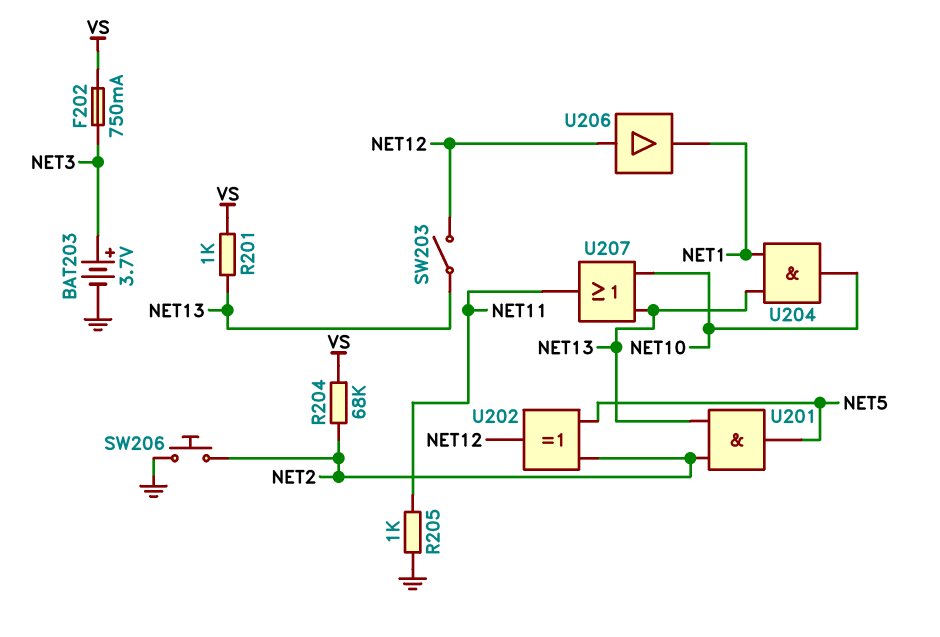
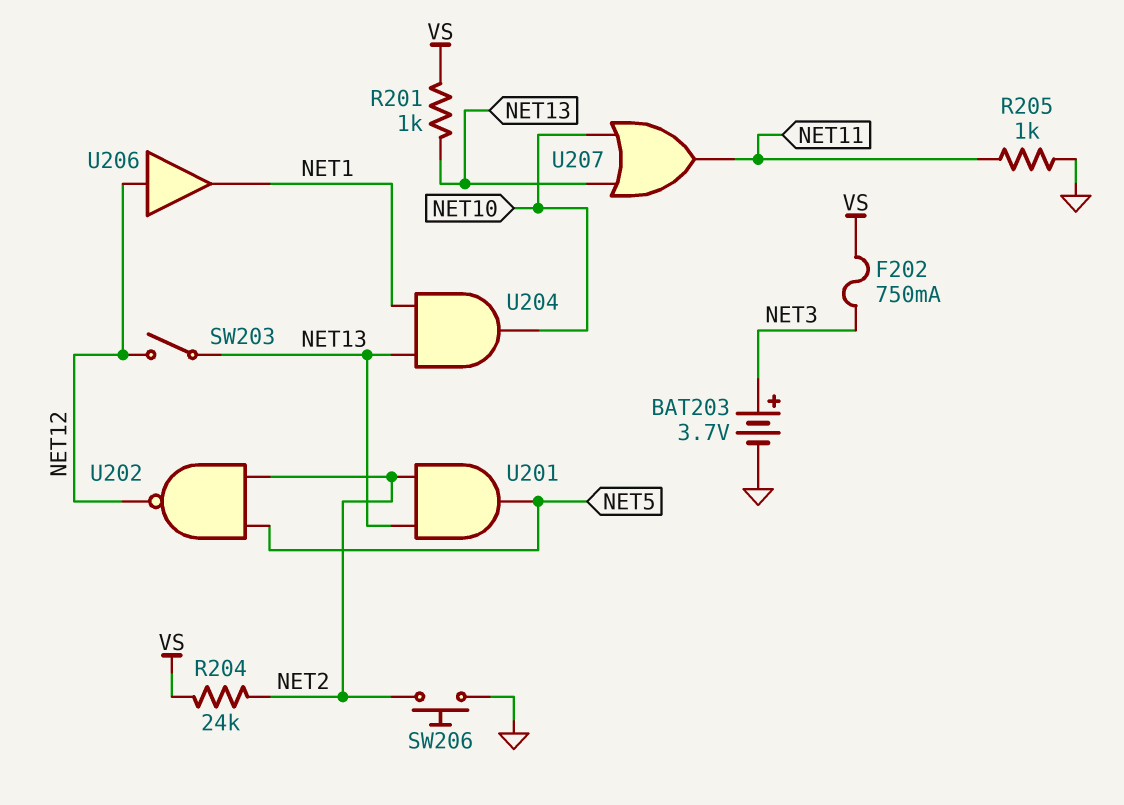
R204: 68k (NET2, VS) -> 24k (NET2, VS)
U202: XOR (in NET2, in NET5, out NET12) -> NAND (in NET2, in NET5, out NET12)

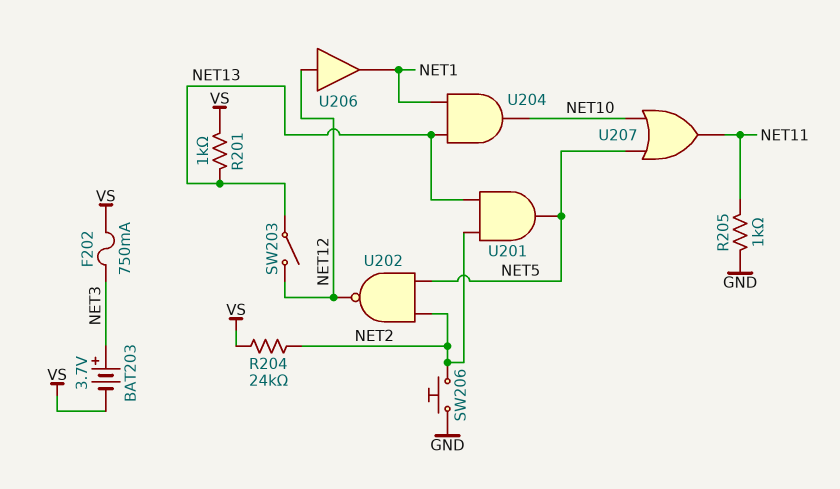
BAT203: 3.7V (plus NET3, minus GND) -> 3.7V (plus NET3, minus VS)
U207: OR (in NET10, in NET13, out NET11) -> OR (in NET5, in NET10, out NET11)

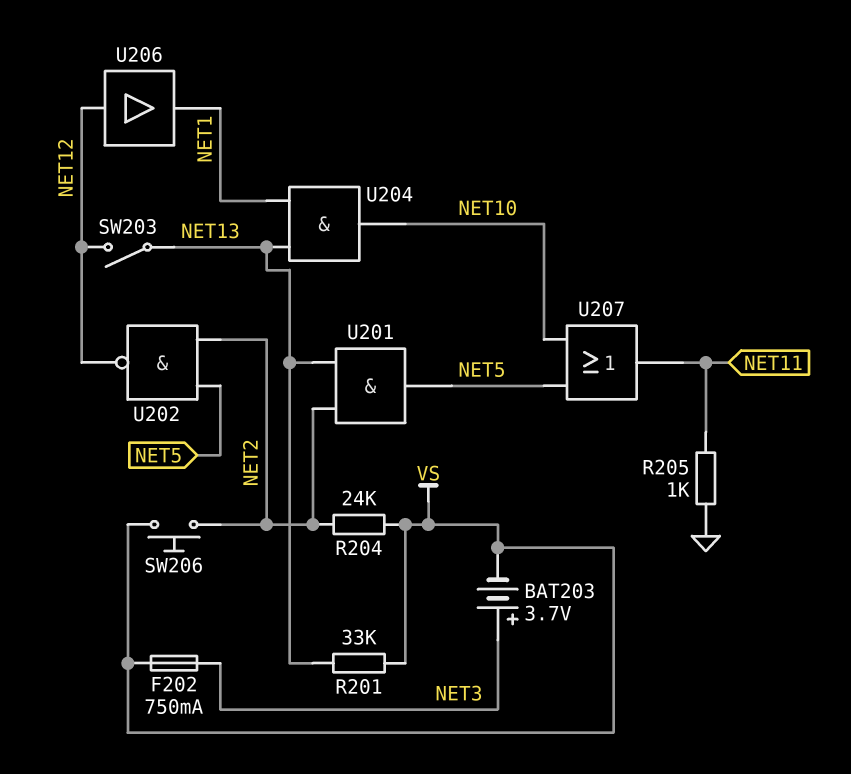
R201: 1k (NET13, VS) -> 33k (NET13, VS)
SW206: button (GND, NET2) -> button (NET2, VS)

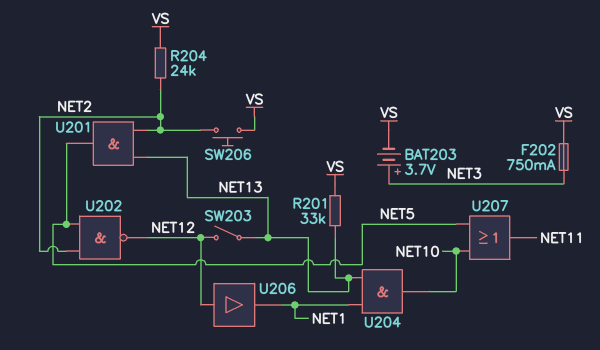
R205: 1k (GND, NET11) -> none

